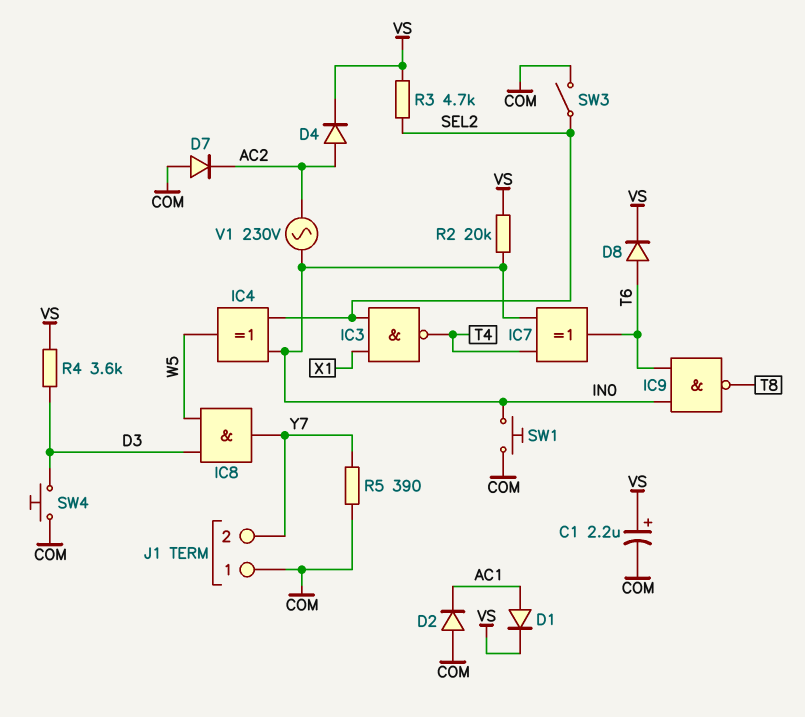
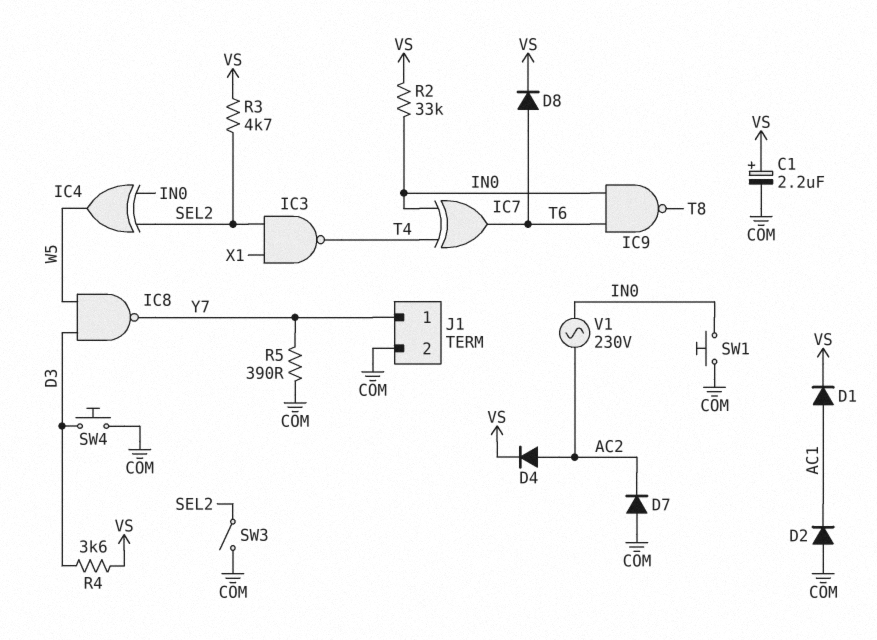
IC8: AND (in D3, in W5, out Y7) -> NAND (in D3, in W5, out Y7)
J1 pin 1: COM -> Y7
J1 pin 2: Y7 -> COM
R2: 20k (IN0, VS) -> 33k (IN0, VS)

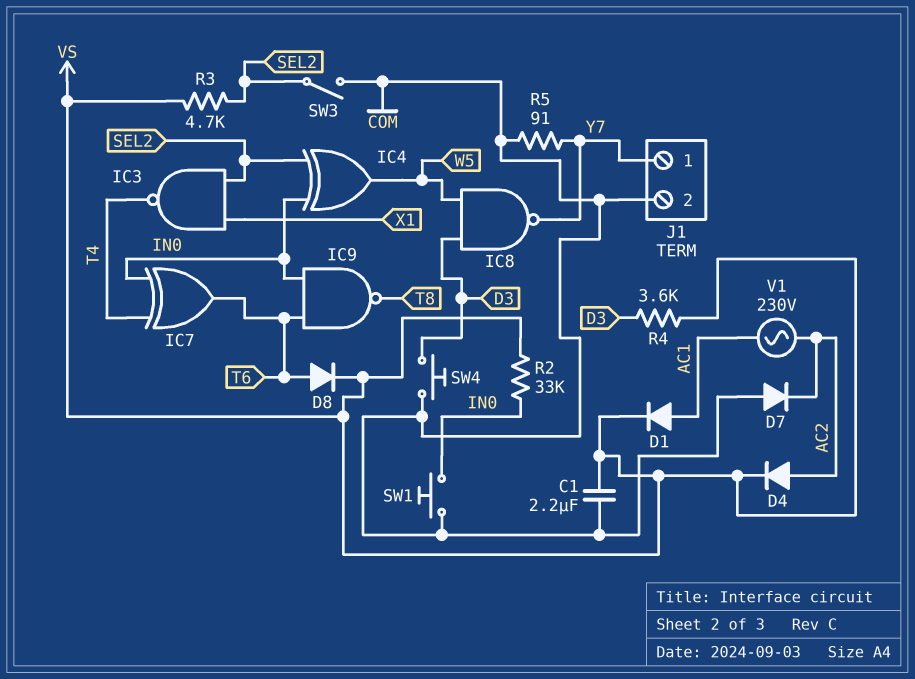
C1: 2.2uF (plus VS, minus COM) -> 2.2uF (COM, VS)
D2: diode (A COM, K AC1) -> none
R5: 390 (COM, Y7) -> 91 (COM, Y7)
V1: AC 230V (AC2, IN0) -> AC 230V (AC1, AC2)

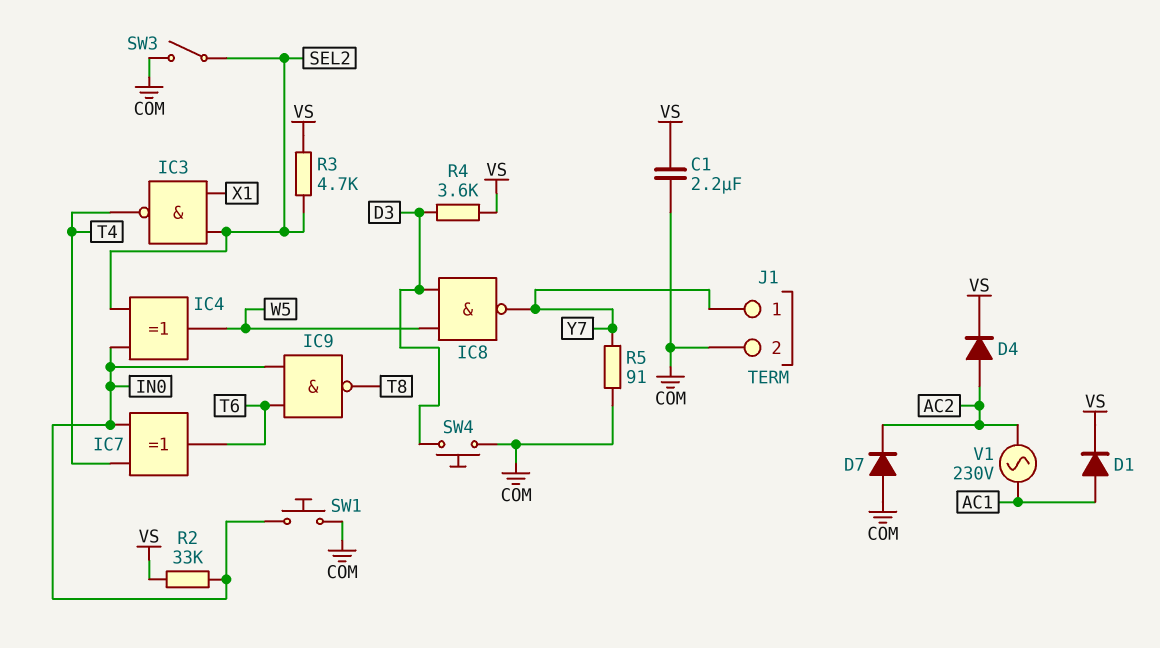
D8: diode (A T6, K VS) -> none

